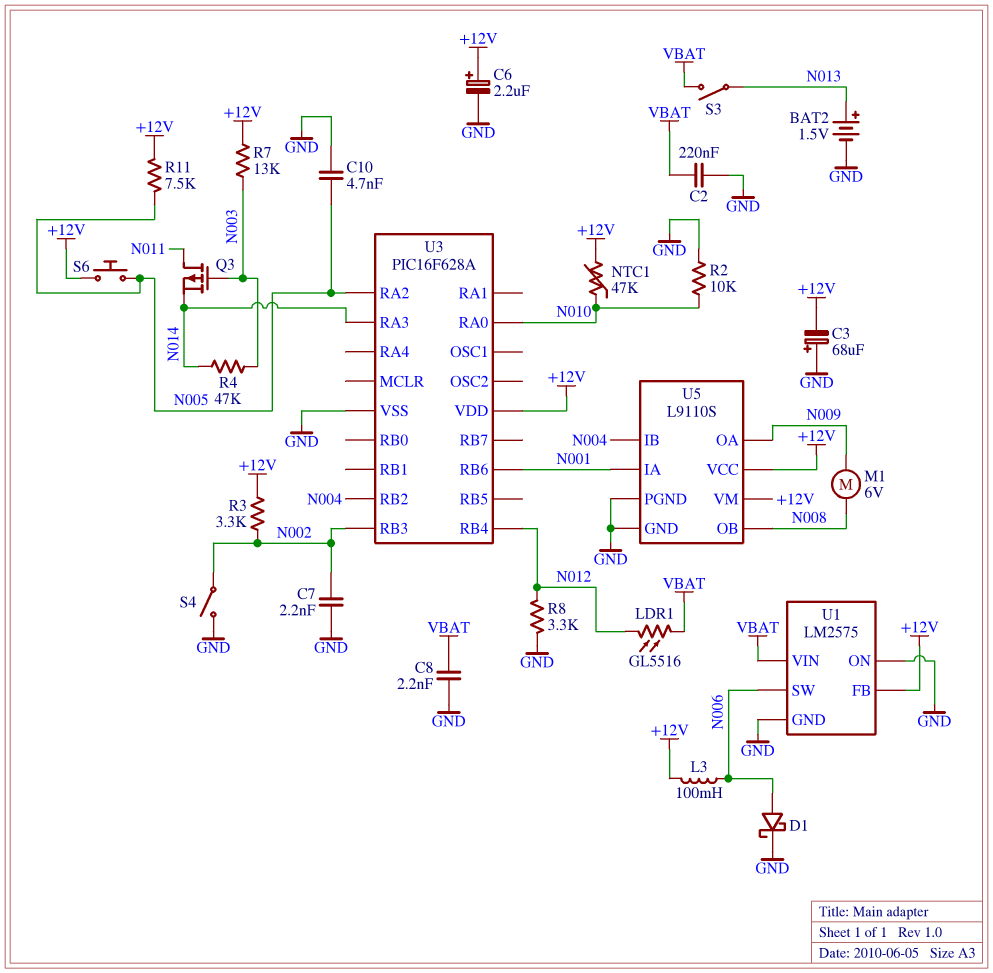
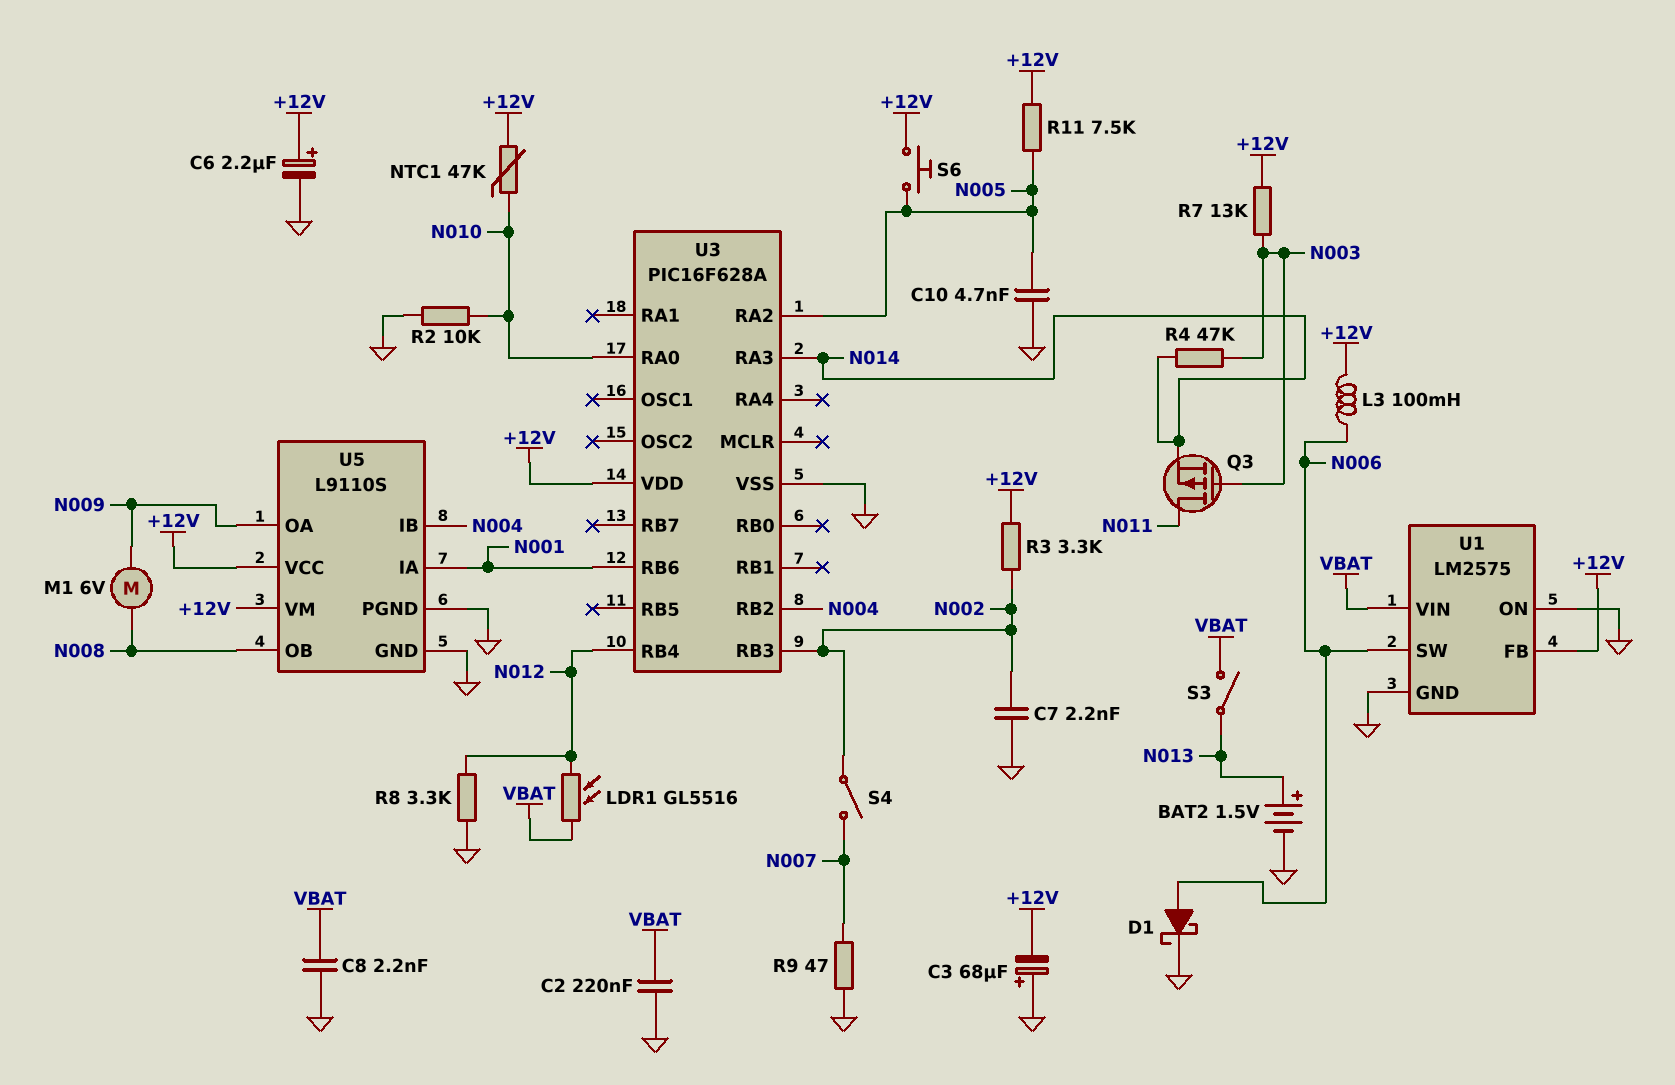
R9: none -> 47 (GND, N007)
S4: switch (GND, N002) -> switch (N002, N007)

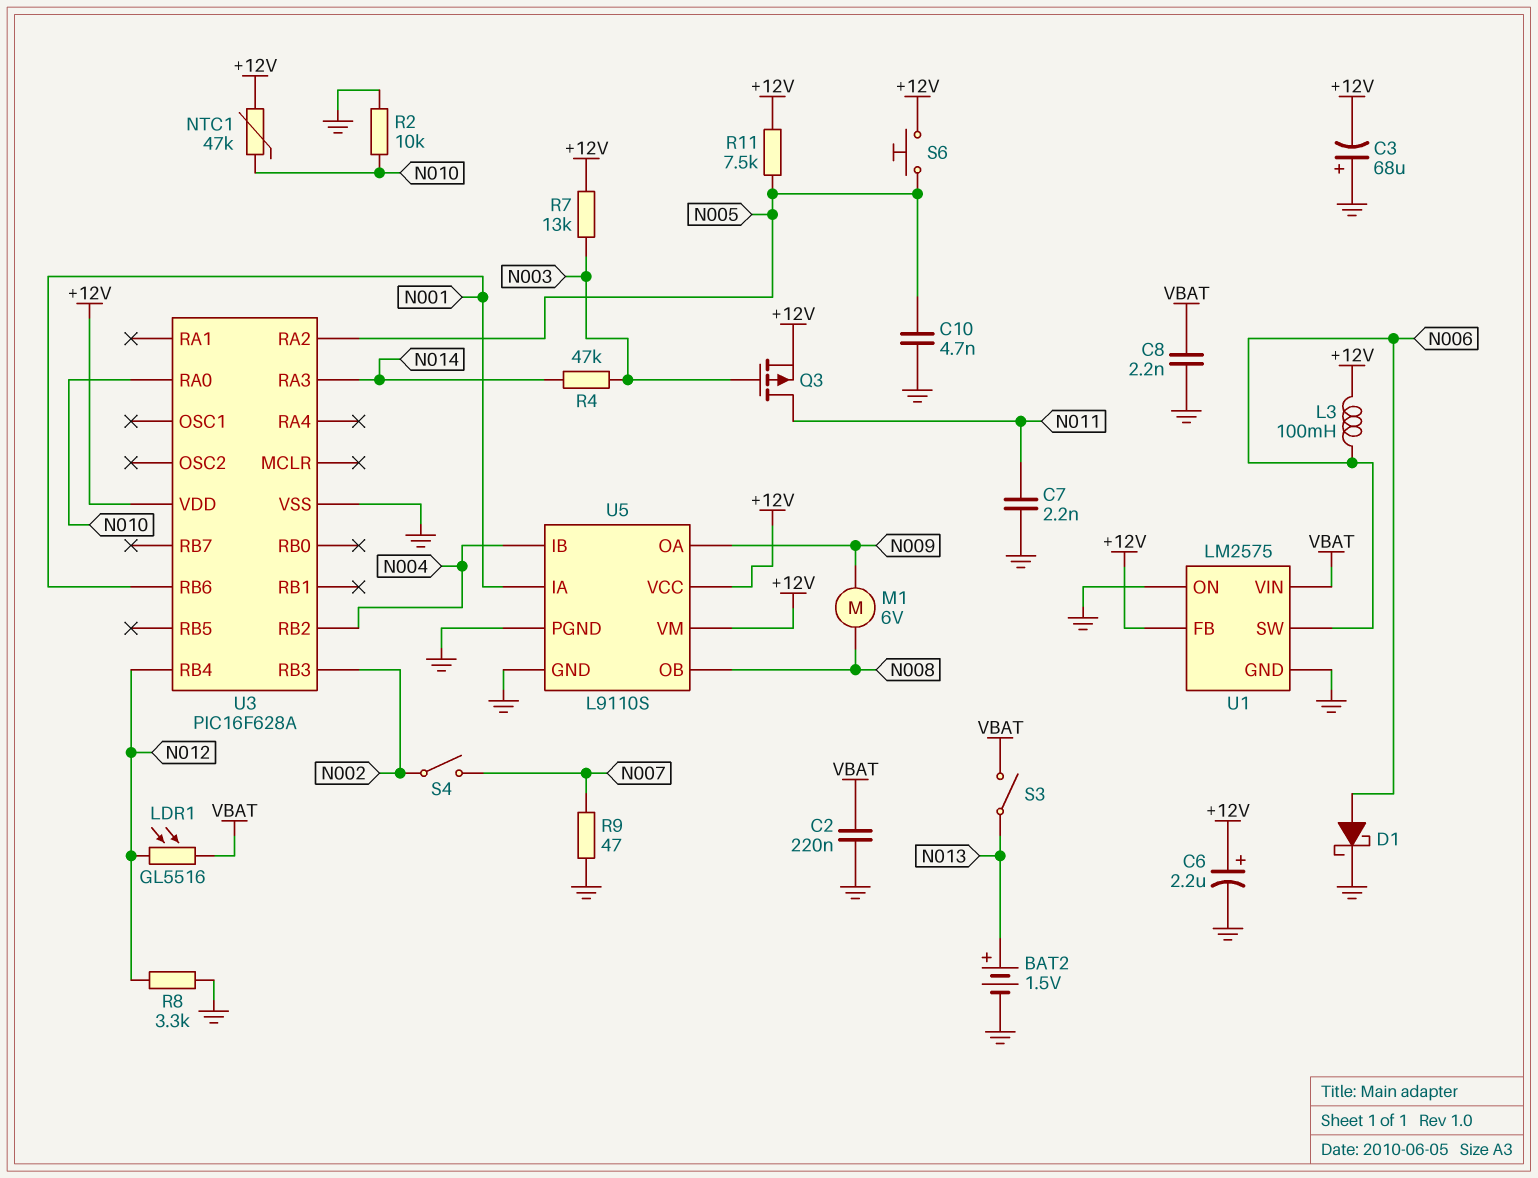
C7: 2.2nF (GND, N002) -> 2.2nF (GND, N011)
Q3: PMOS (G N003, D N011, S N014) -> PMOS (G N003, D N011, S +12V)
R3: 3.3k (+12V, N002) -> none

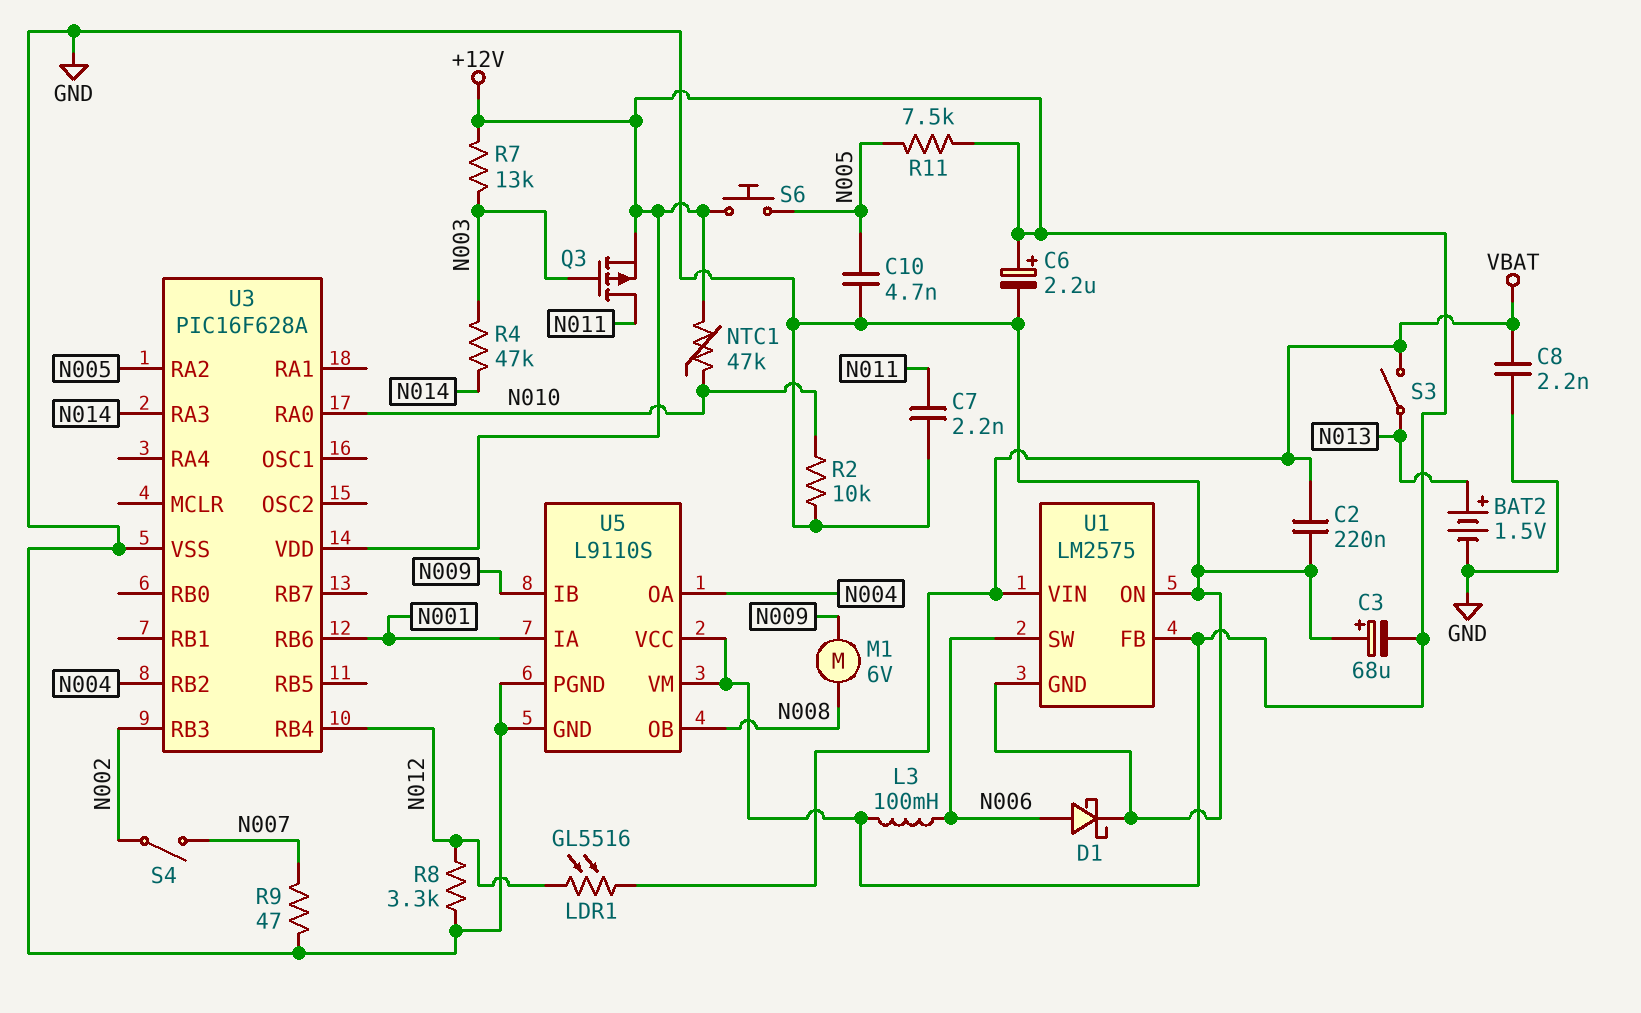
U5 pin IB: N004 -> N009
U5 pin OA: N009 -> N004

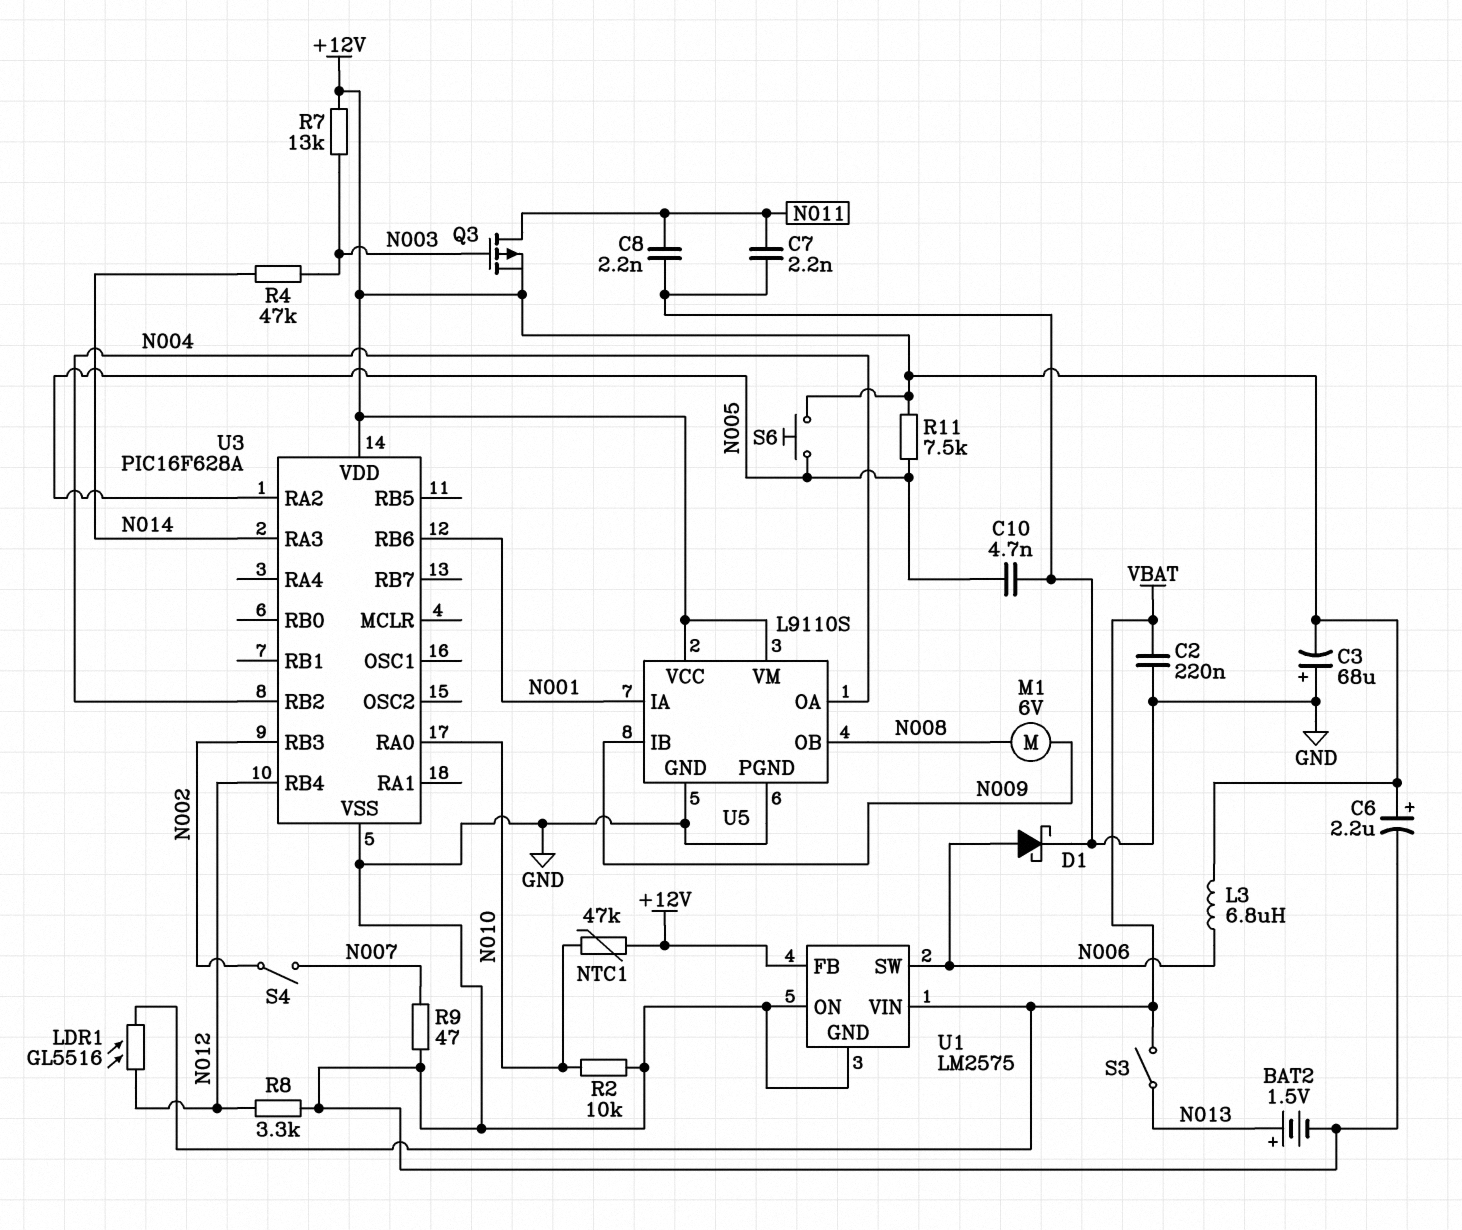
C8: 2.2nF (GND, VBAT) -> 2.2nF (GND, N011)
L3: 100mH (+12V, N006) -> 6.8uH (+12V, N006)

